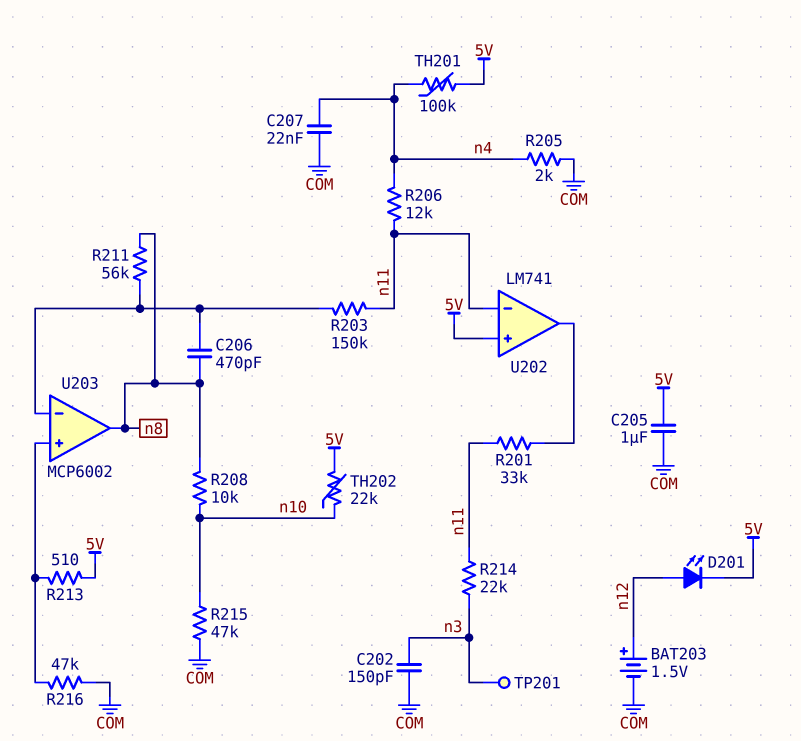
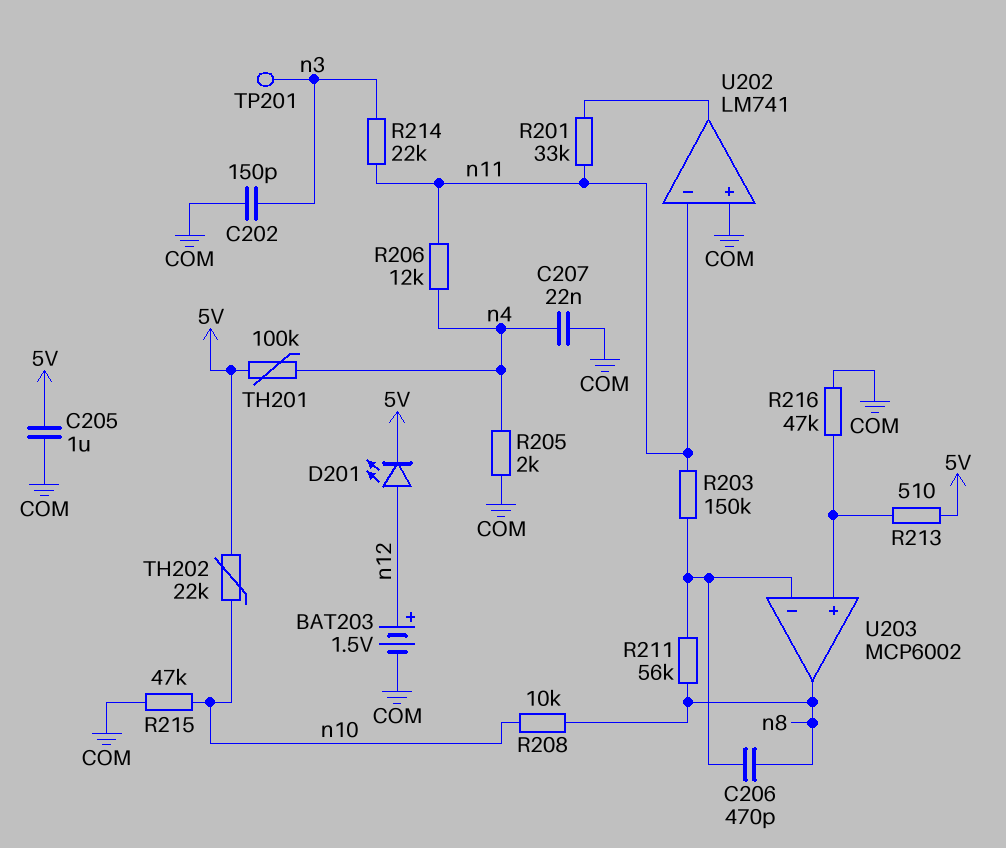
U202 pin in+: 5V -> COM

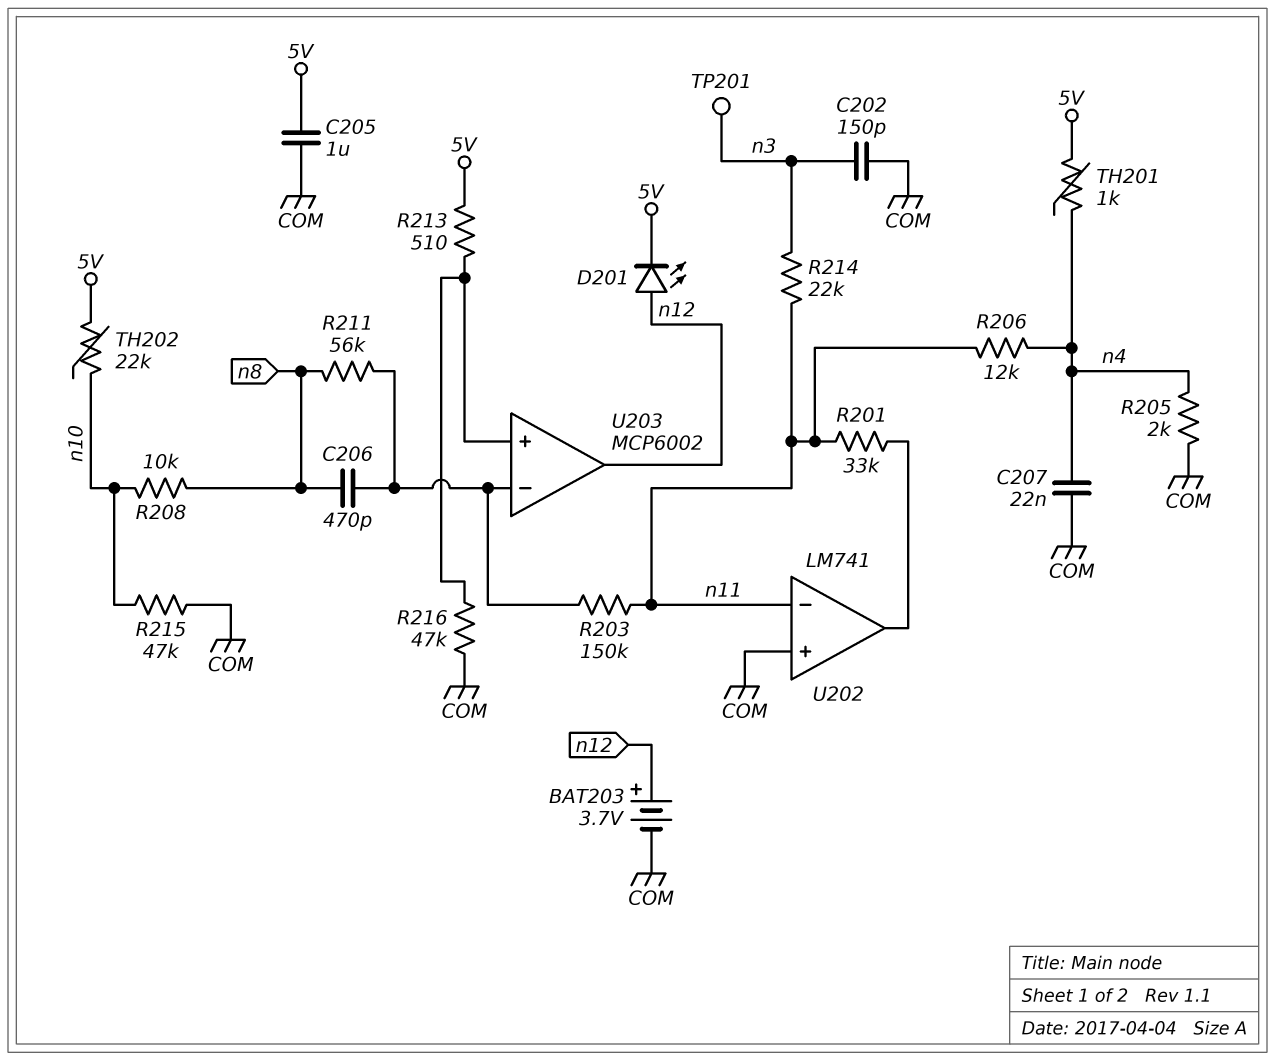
BAT203: 1.5V (plus n12, minus COM) -> 3.7V (plus n12, minus COM)
TH201: 100k (5V, n4) -> 1k (5V, n4)
U203 pin out: n8 -> n12

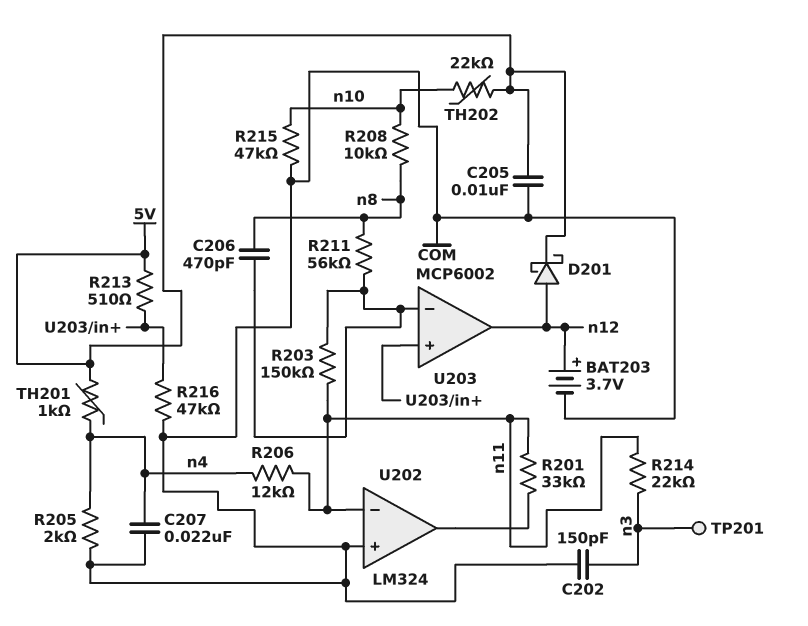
C205: 1uF (5V, COM) -> 10nF (5V, COM)
D201: LED (A n12, K 5V) -> schottky (A n12, K 5V)
U202: LM741 -> LM324

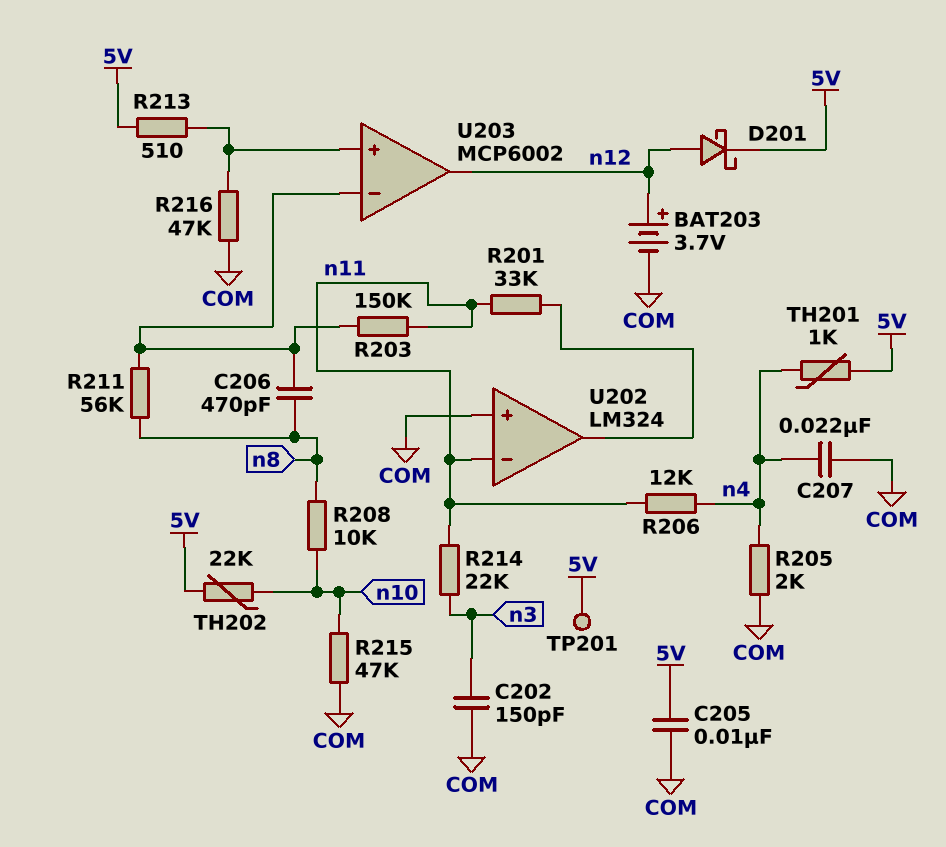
TP201: test point (n3) -> test point (5V)

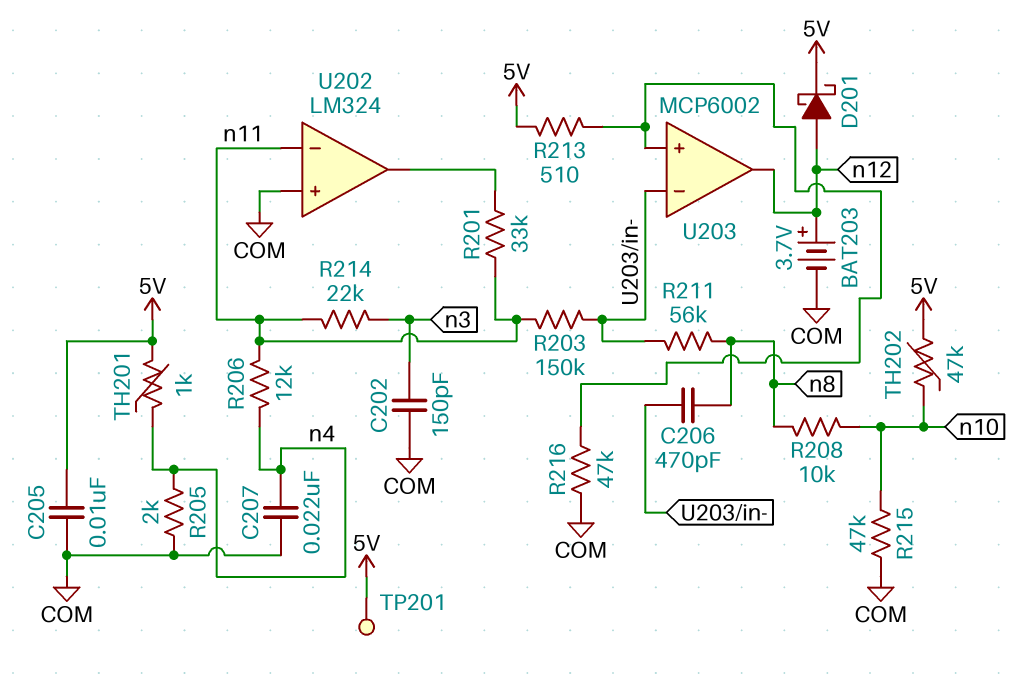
TH202: 22k (5V, n10) -> 47k (5V, n10)

